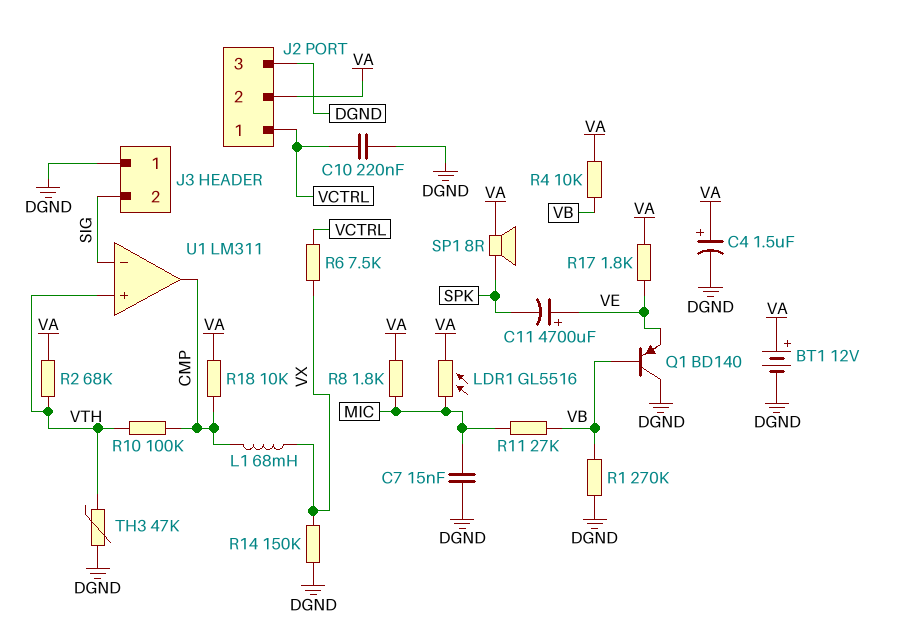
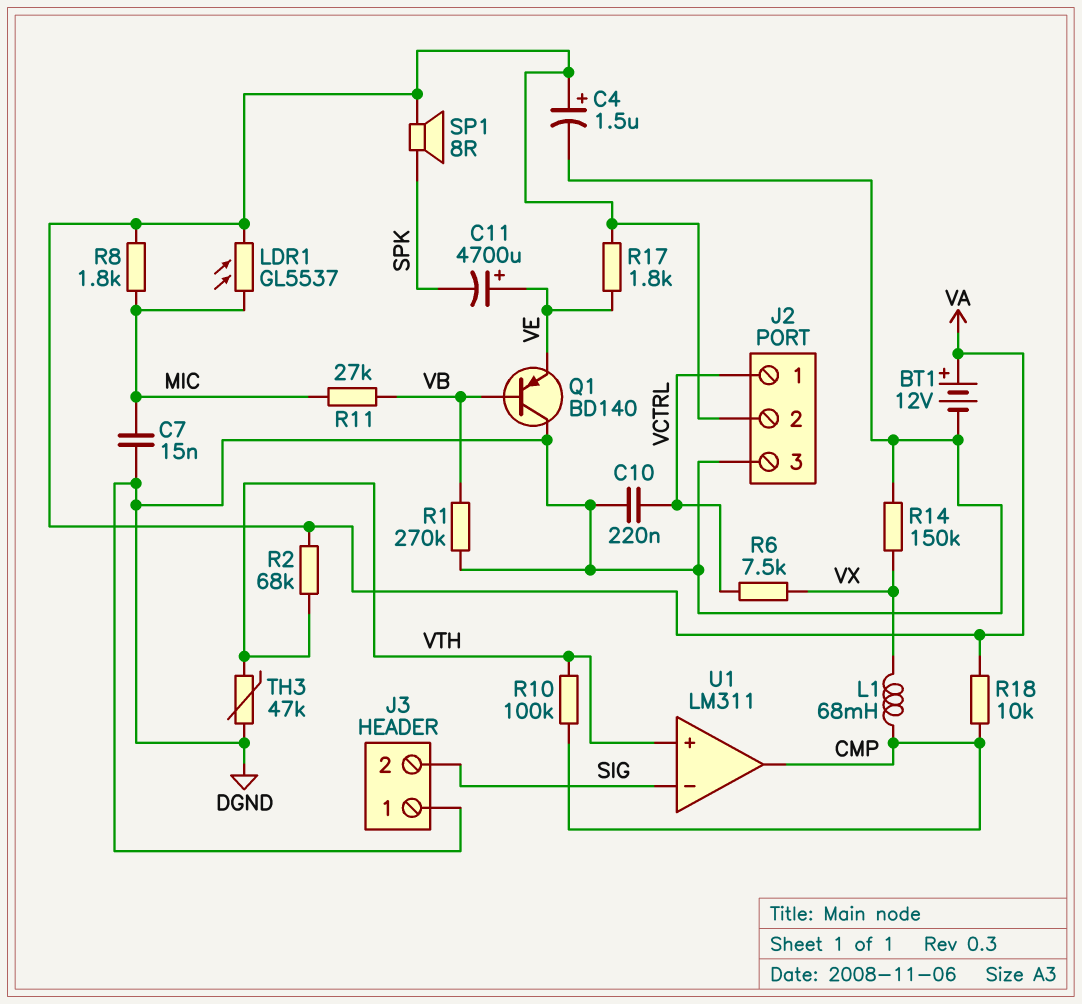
LDR1: GL5516 (MIC, VA) -> GL5537 (MIC, VA)
R4: 10k (VA, VB) -> none

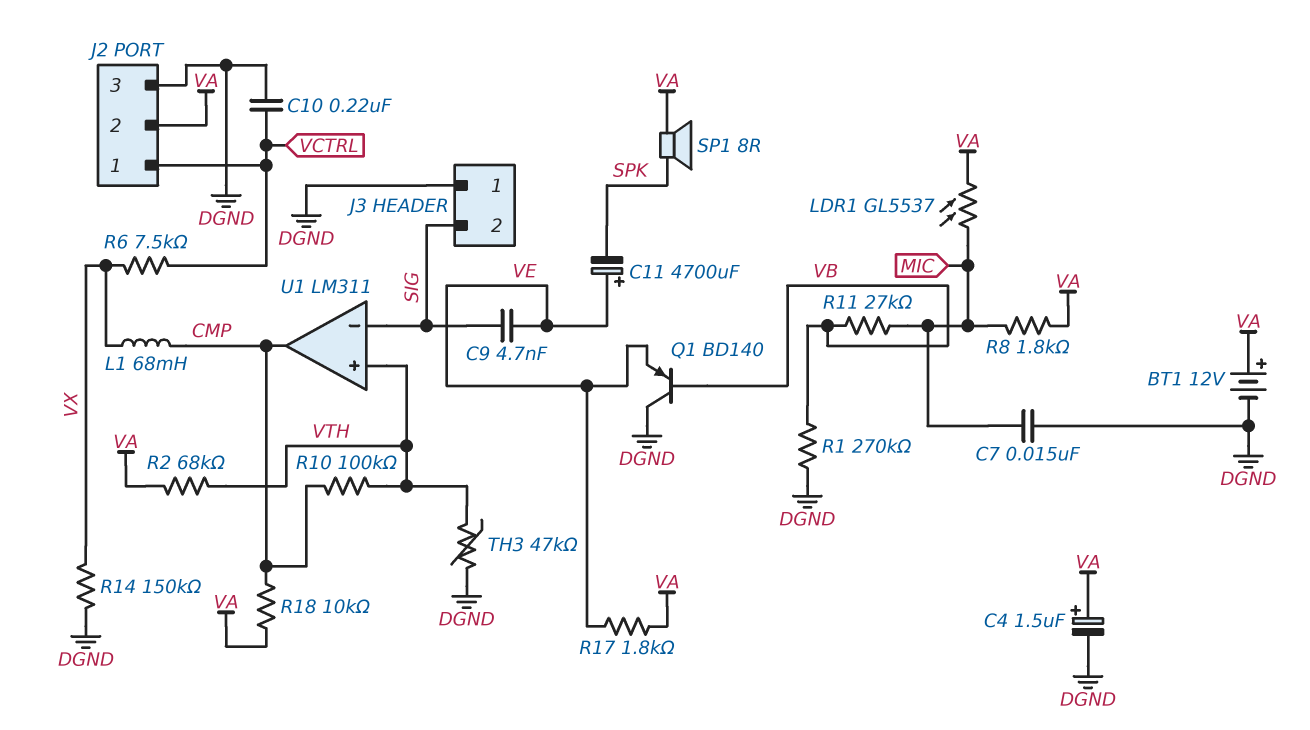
C9: none -> 4.7nF (SIG, VE)

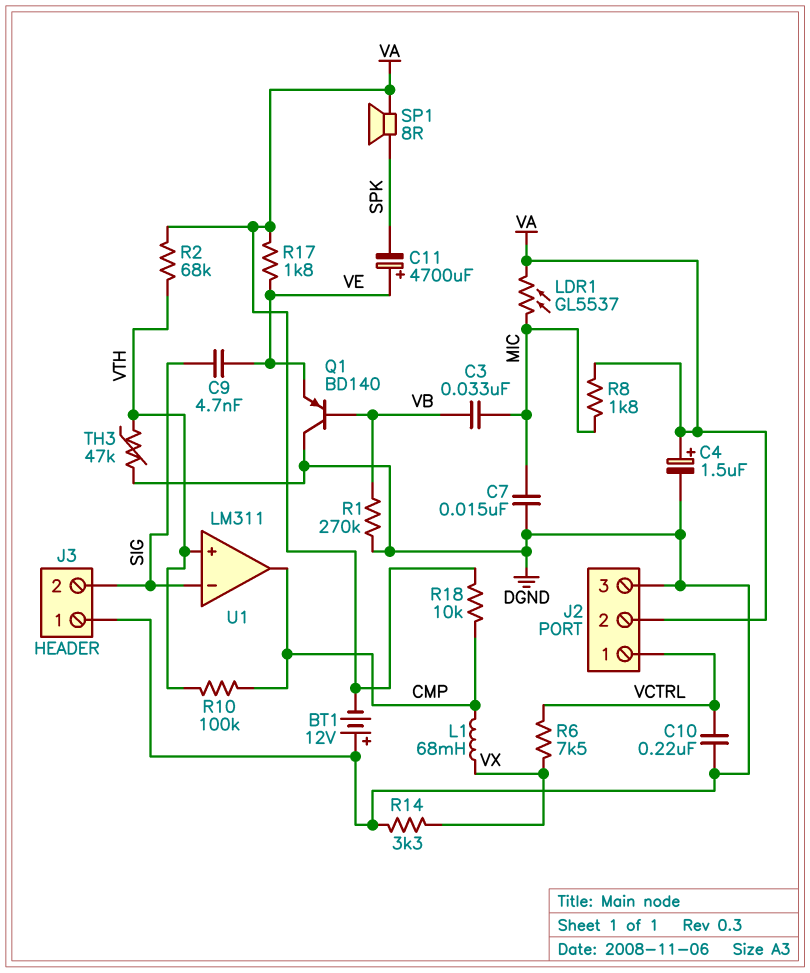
BT1: 12V (plus VA, minus DGND) -> 12V (plus DGND, minus VA)
C3: none -> 33nF (MIC, VB)
R11: 27k (MIC, VB) -> none
R14: 150k (DGND, VX) -> 3.3k (DGND, VX)

